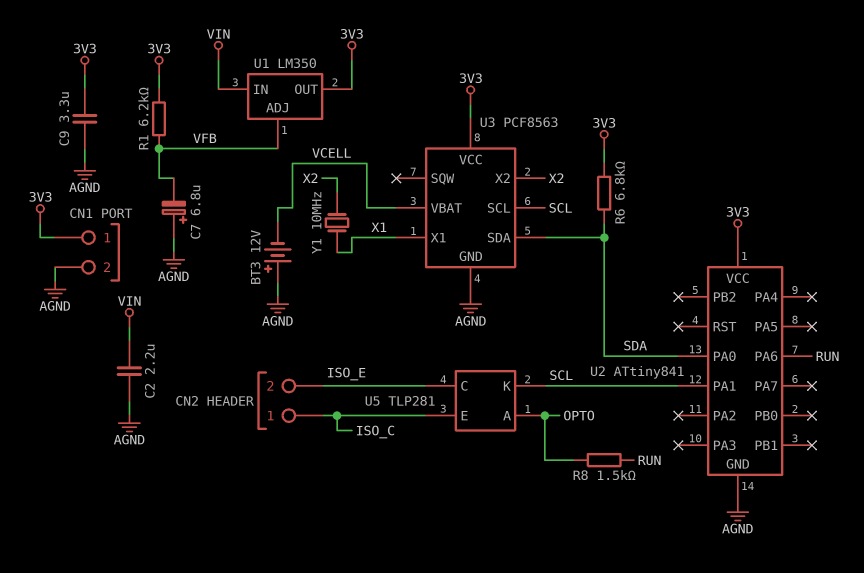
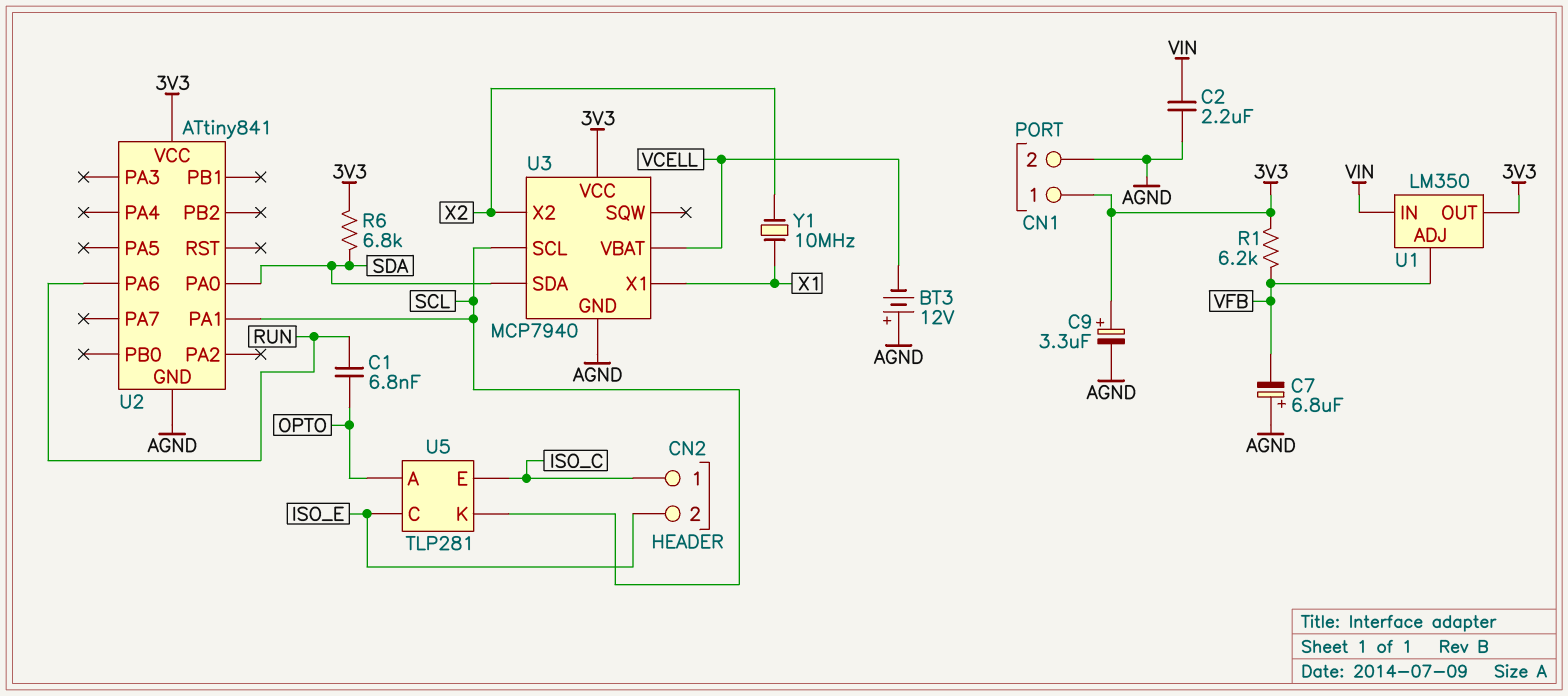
C1: none -> 6.8nF (OPTO, RUN)
C9: 3.3uF (3V3, AGND) -> 3.3uF (plus 3V3, minus AGND)
R8: 1.5k (OPTO, RUN) -> none
U3: PCF8563 -> MCP7940

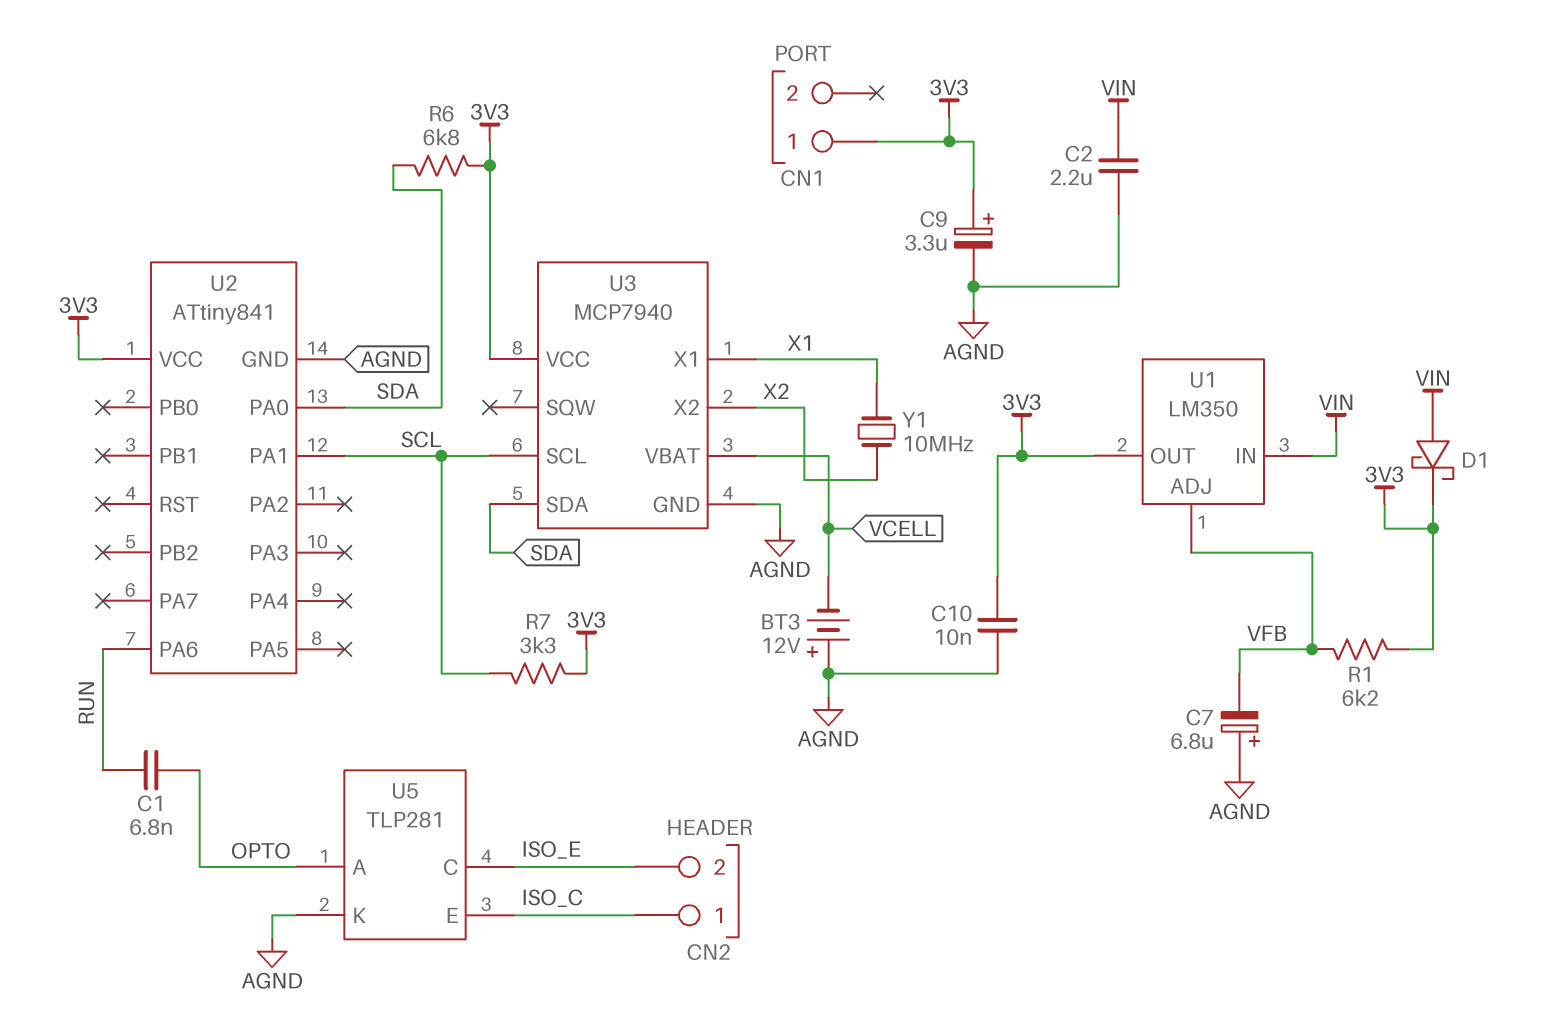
C10: none -> 10nF (3V3, AGND)
CN1 pin 2: AGND -> none
D1: none -> schottky (A VIN, K 3V3)
R7: none -> 3.3k (3V3, SCL)
U5 pin K: SCL -> AGND

